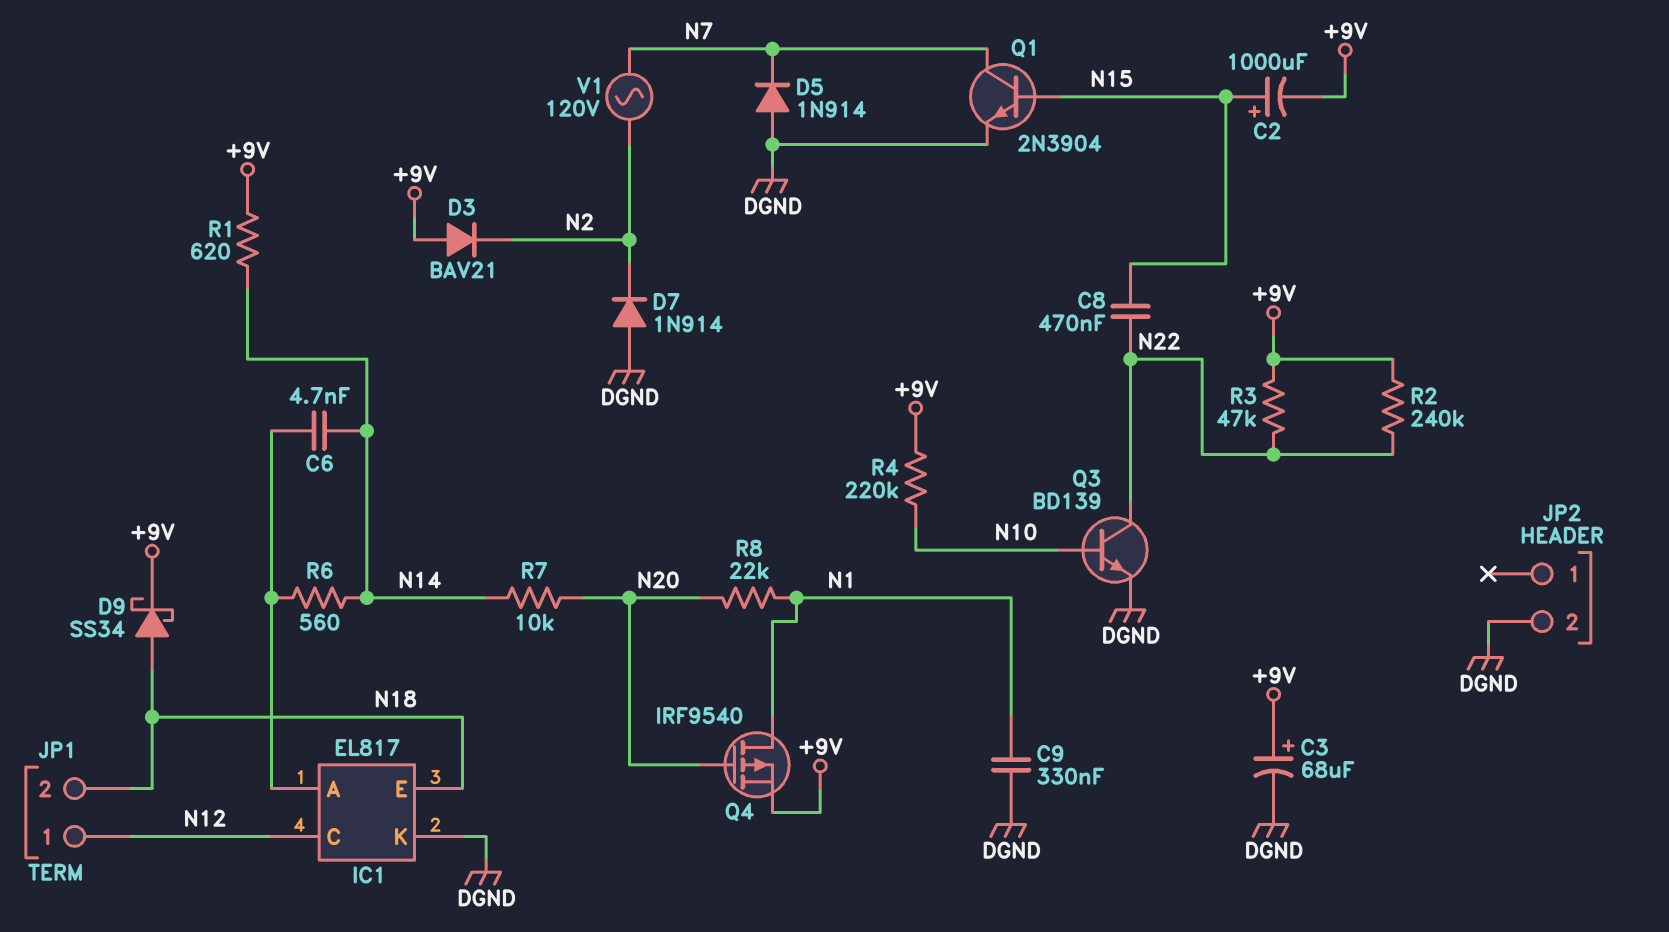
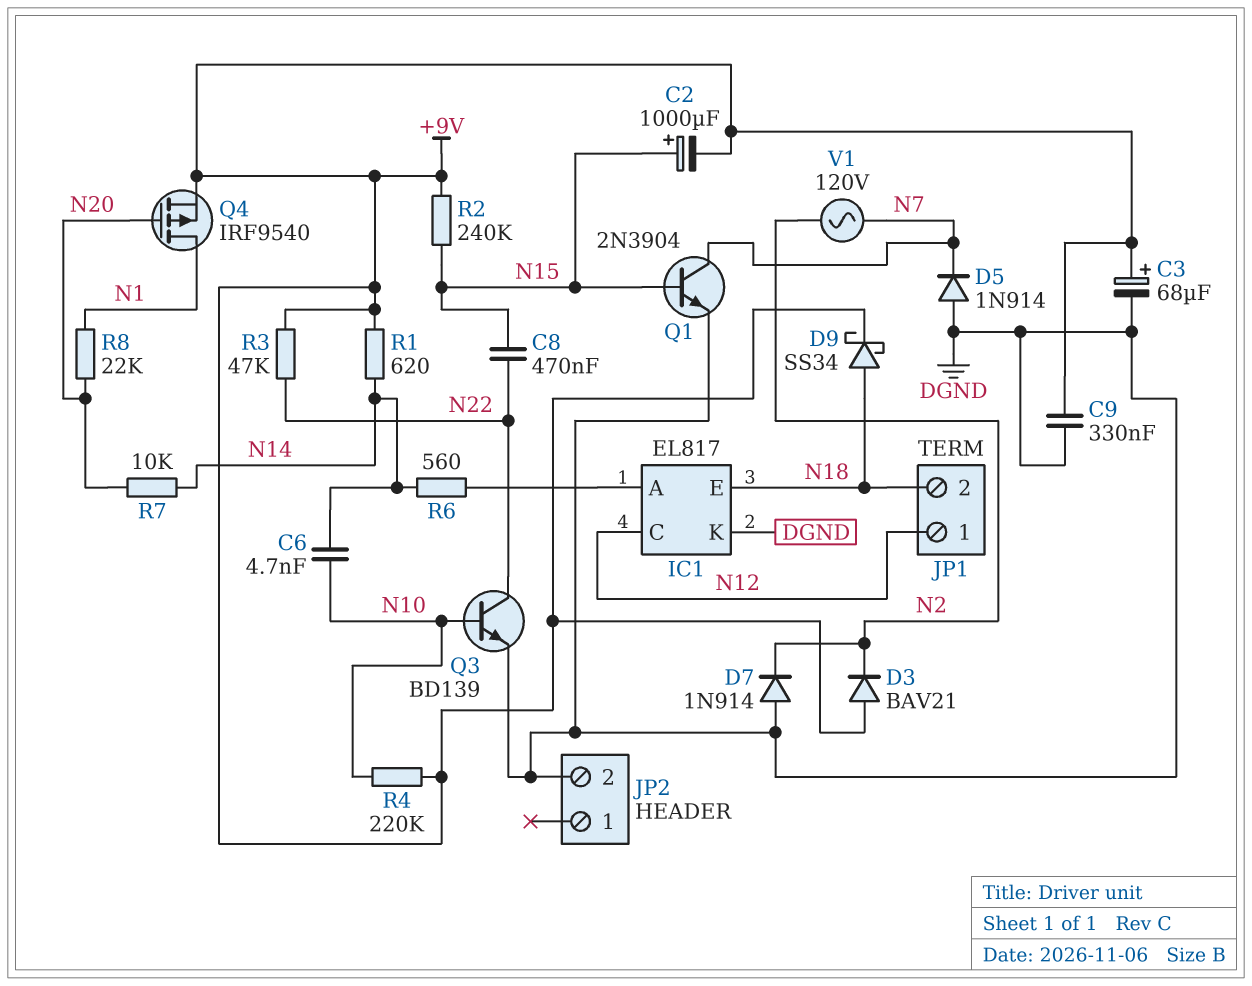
C6: 4.7nF (IC1/A, N14) -> 4.7nF (N10, N14)
C9: 330nF (DGND, N1) -> 330nF (+9V, DGND)
R2: 240k (+9V, N22) -> 240k (+9V, N15)

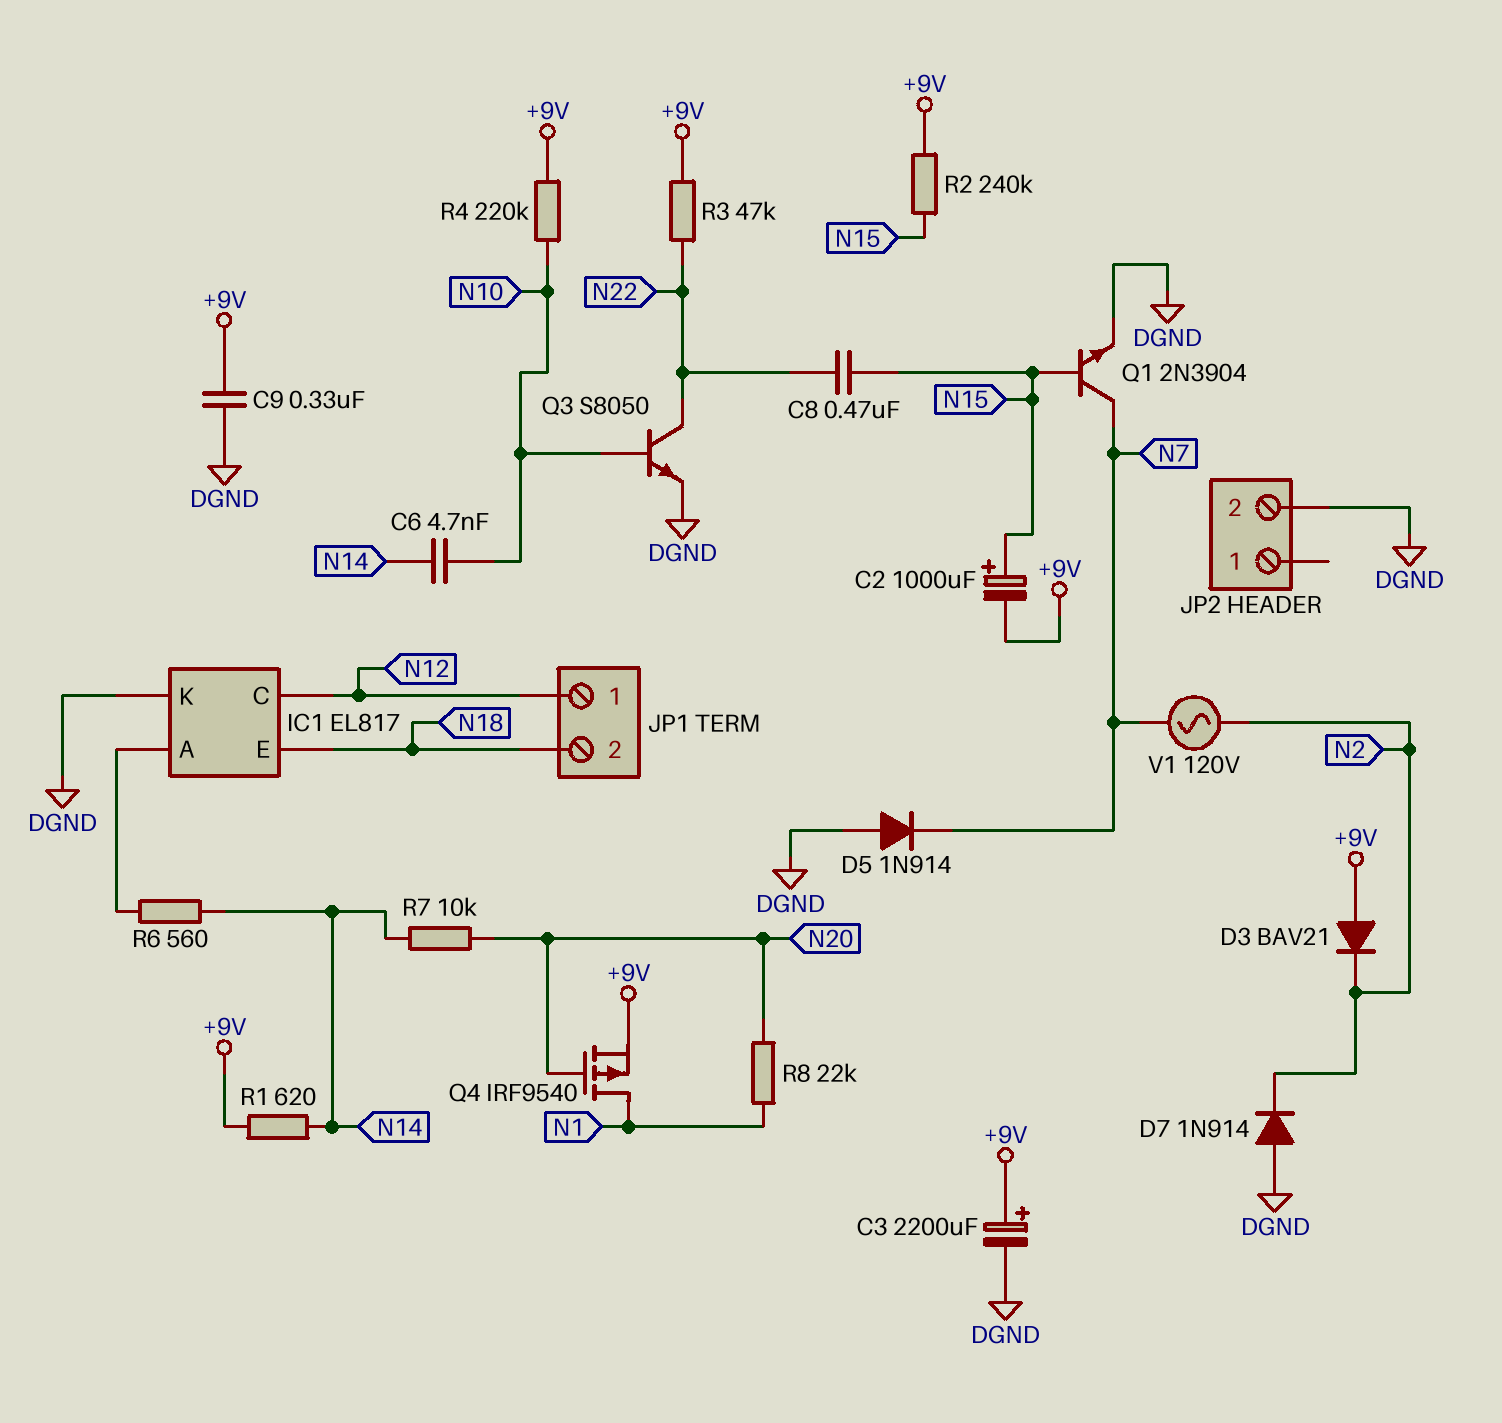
C3: 68uF (plus +9V, minus DGND) -> 2200uF (plus +9V, minus DGND)
D9: schottky SS34 (A N18, K +9V) -> none
Q3: NPN BD139 (B N10, C N22, E DGND) -> NPN S8050 (B N10, C N22, E DGND)

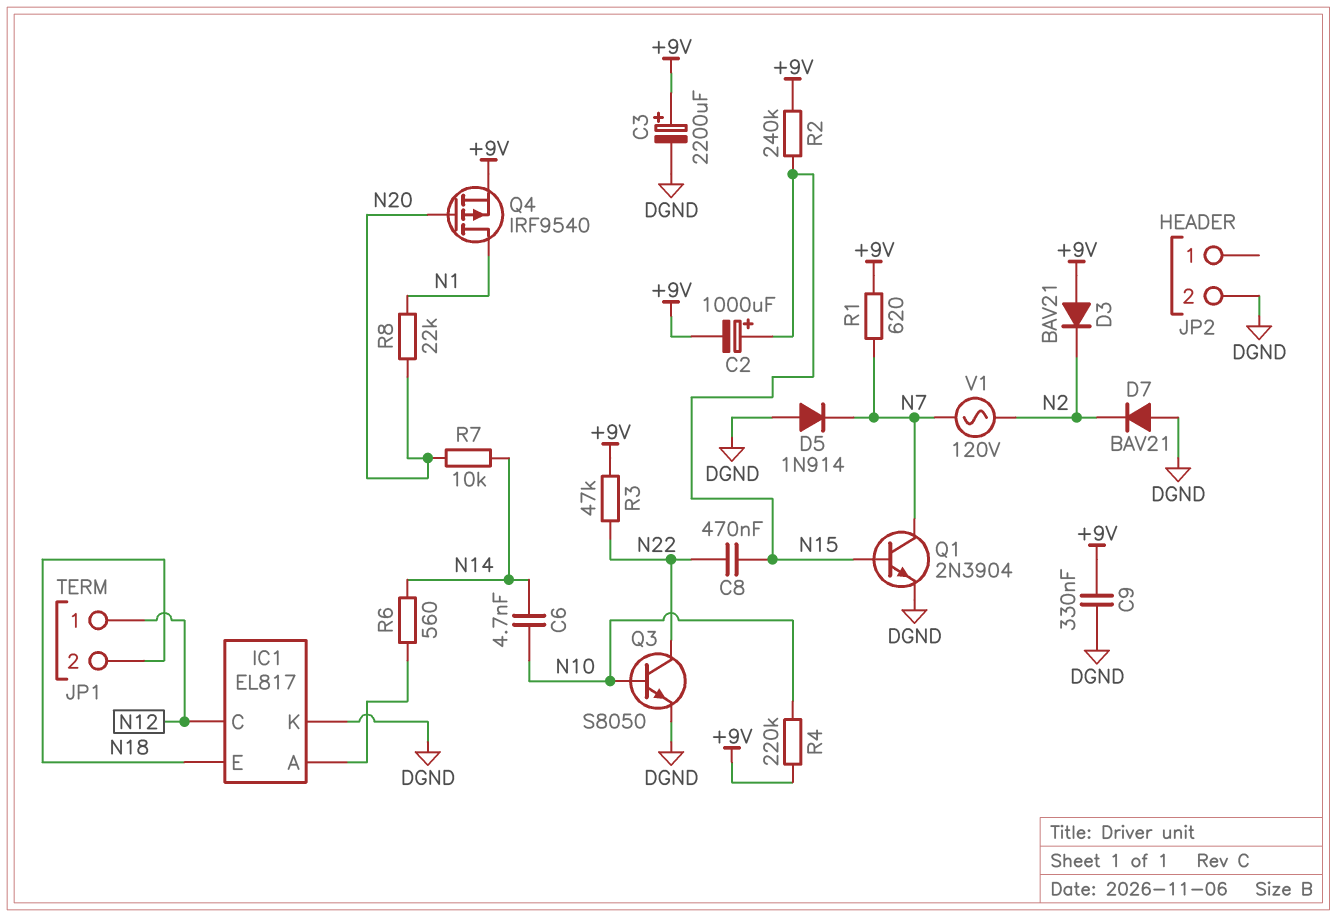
D7: diode 1N914 (A DGND, K N2) -> diode BAV21 (A DGND, K N2)
R1: 620 (+9V, N14) -> 620 (+9V, N7)

